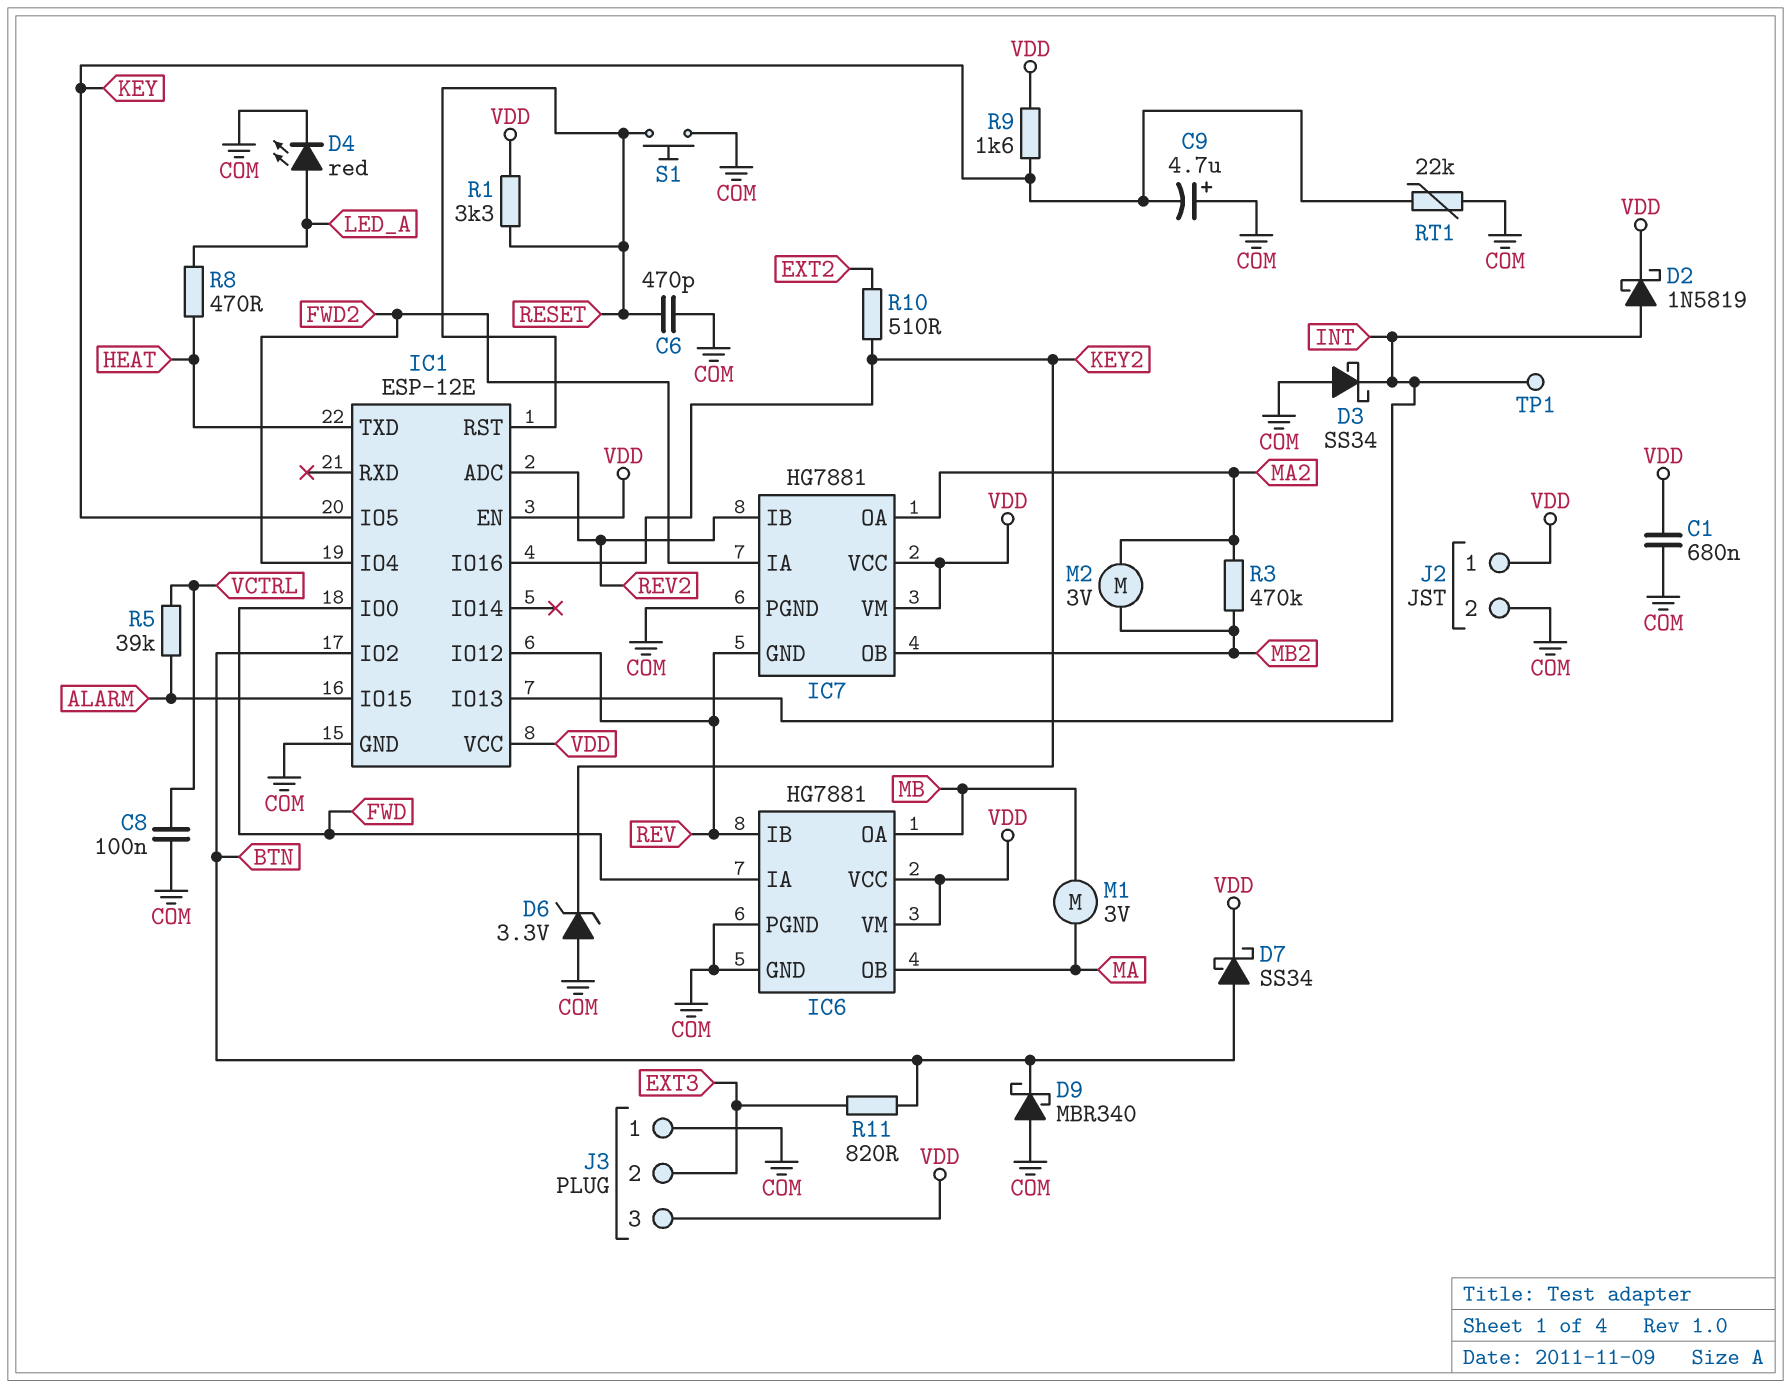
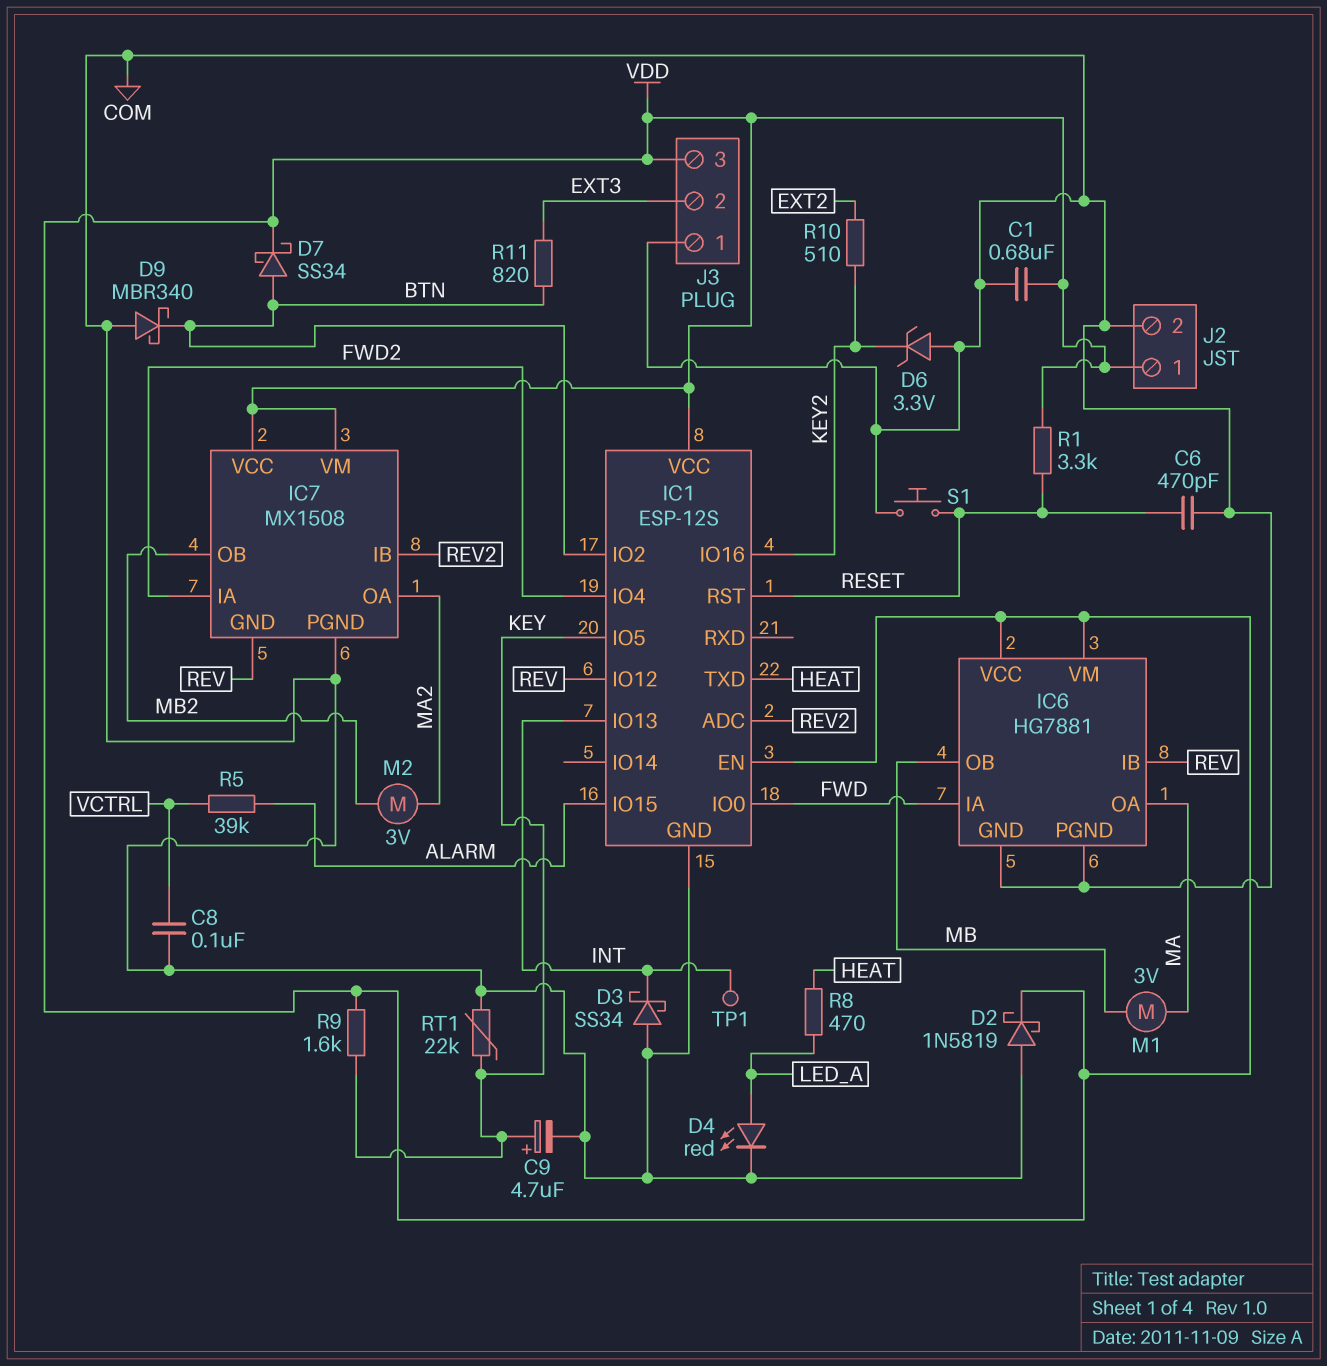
C9: 4.7uF (plus COM, minus KEY) -> 4.7uF (plus KEY, minus COM)
D2: schottky 1N5819 (A INT, K VDD) -> schottky 1N5819 (A COM, K VDD)
IC1: ESP-12E -> ESP-12S
IC6 pin OA: MB -> MA
IC6 pin OB: MA -> MB
IC7: HG7881 -> MX1508
R3: 470k (MA2, MB2) -> none

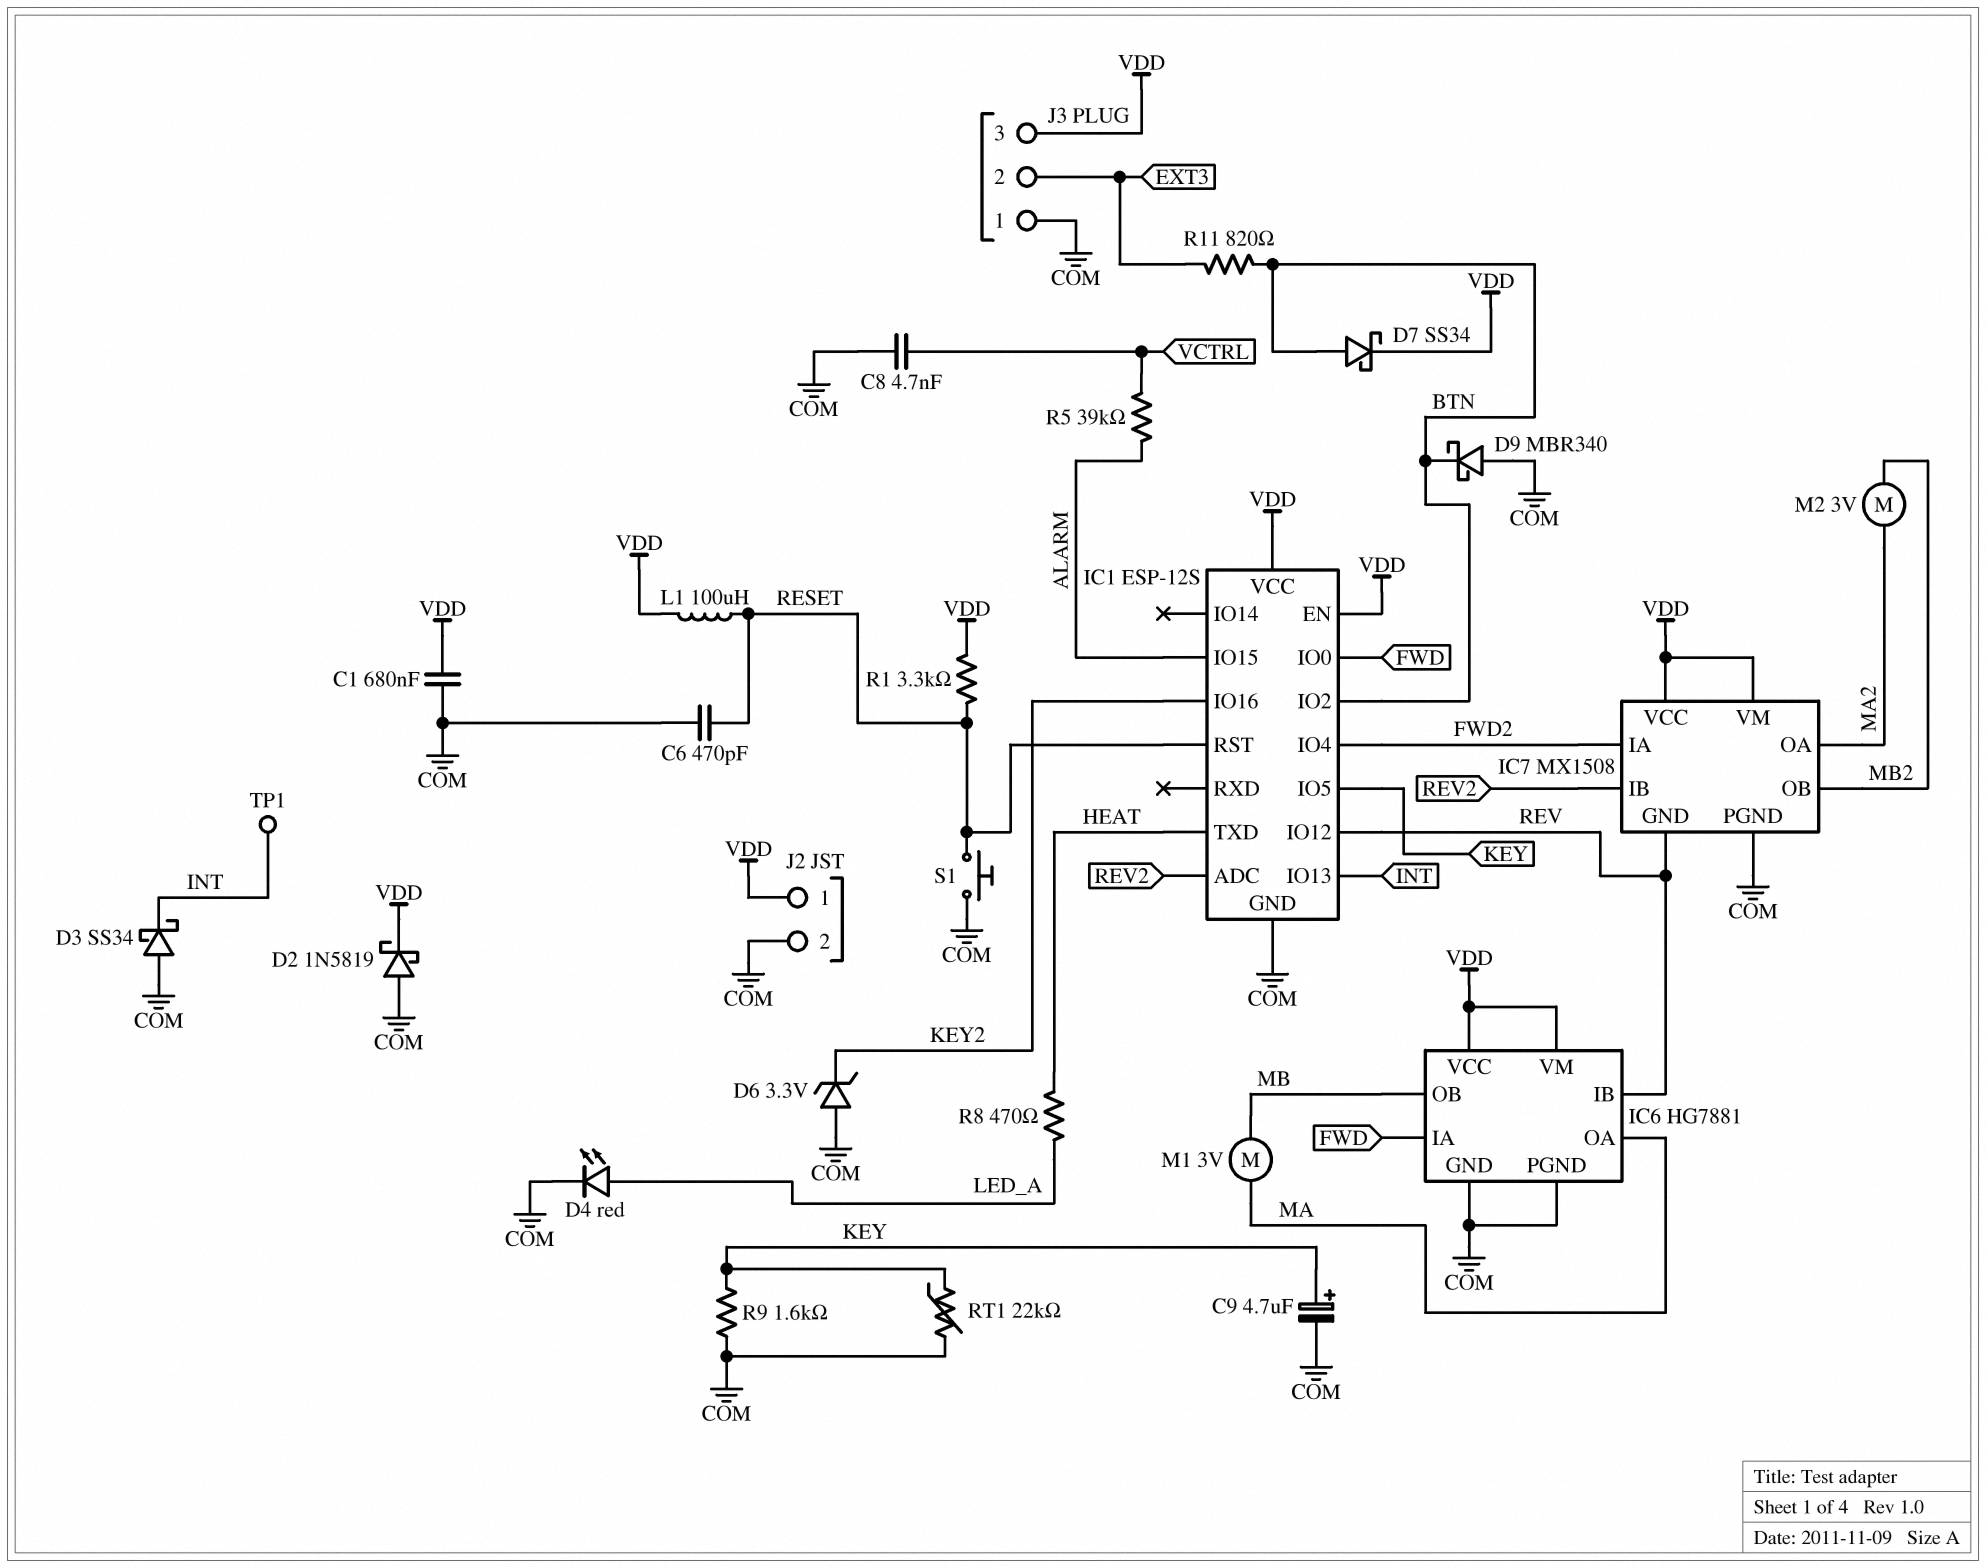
C8: 100nF (COM, VCTRL) -> 4.7nF (COM, VCTRL)
L1: none -> 100uH (RESET, VDD)
R9: 1.6k (KEY, VDD) -> 1.6k (COM, KEY)
R10: 510 (EXT2, KEY2) -> none

